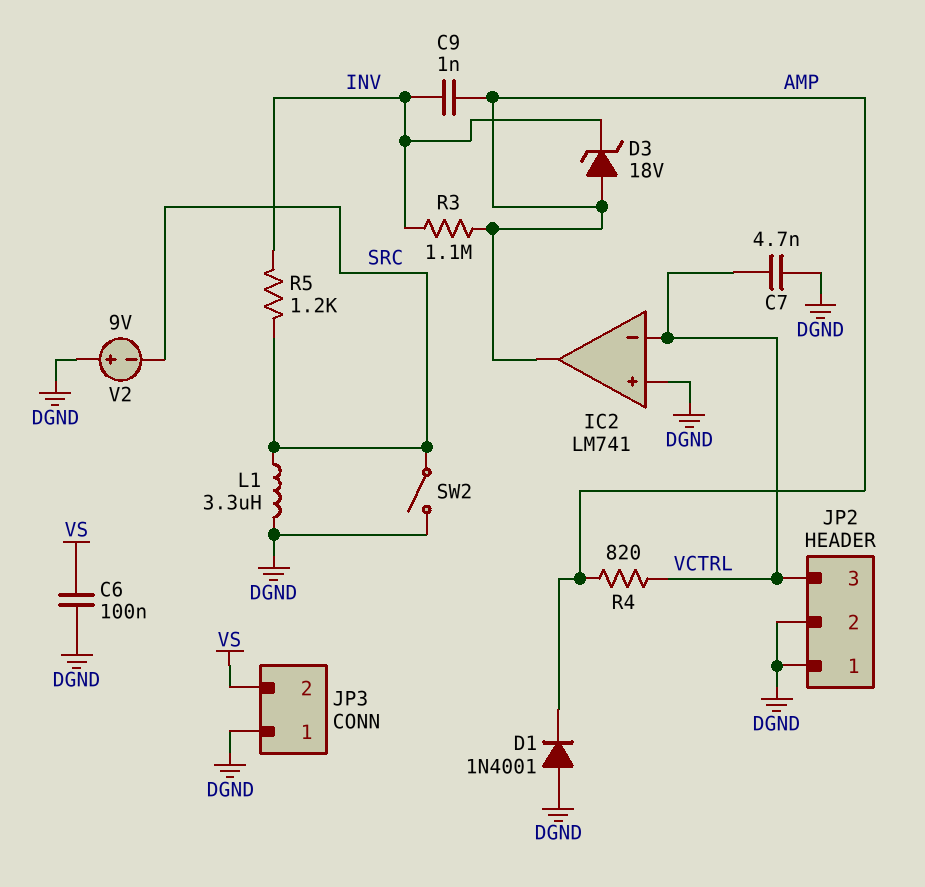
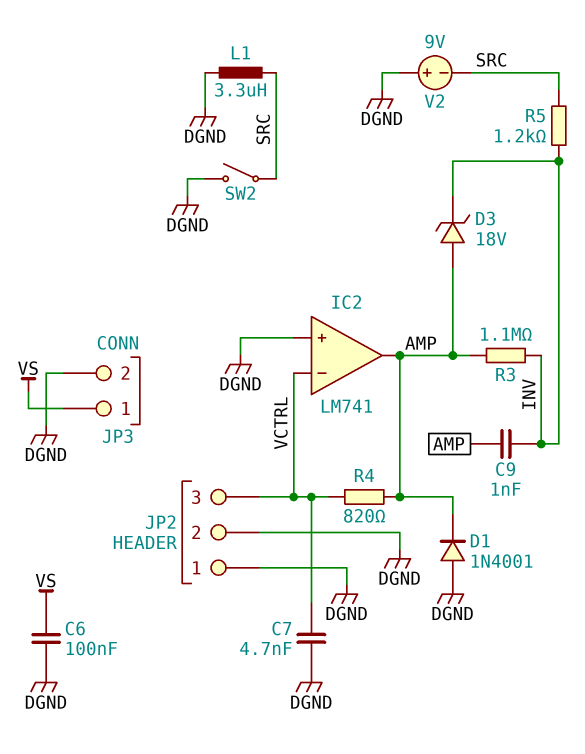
JP3 pin 1: DGND -> VS
JP3 pin 2: VS -> DGND

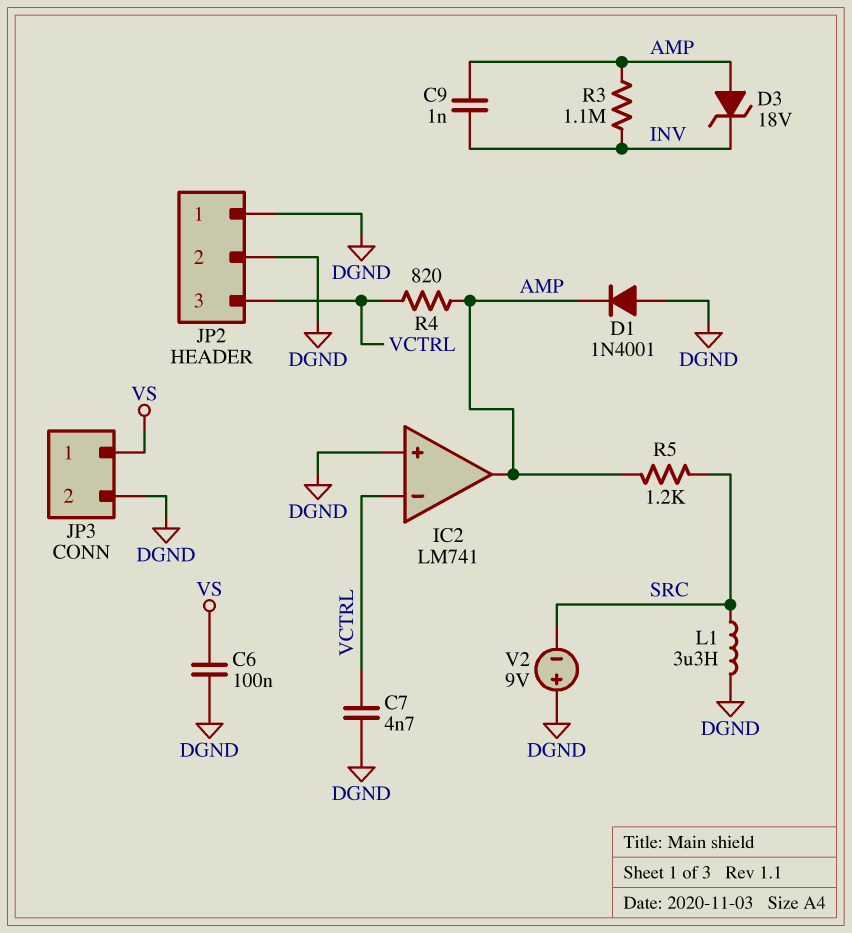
R5: 1.2k (INV, SRC) -> 1.2k (AMP, SRC)
SW2: switch (DGND, SRC) -> none

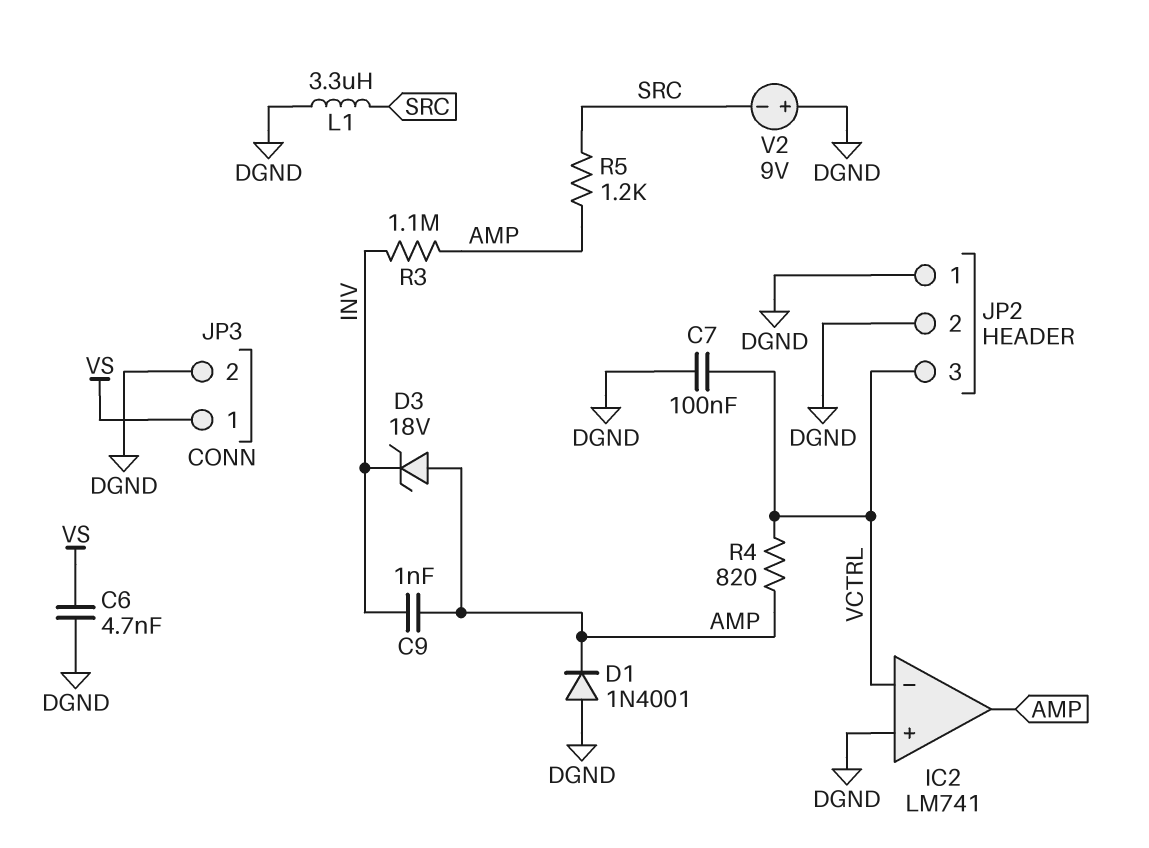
C6: 100nF (DGND, VS) -> 4.7nF (DGND, VS)
C7: 4.7nF (DGND, VCTRL) -> 100nF (DGND, VCTRL)

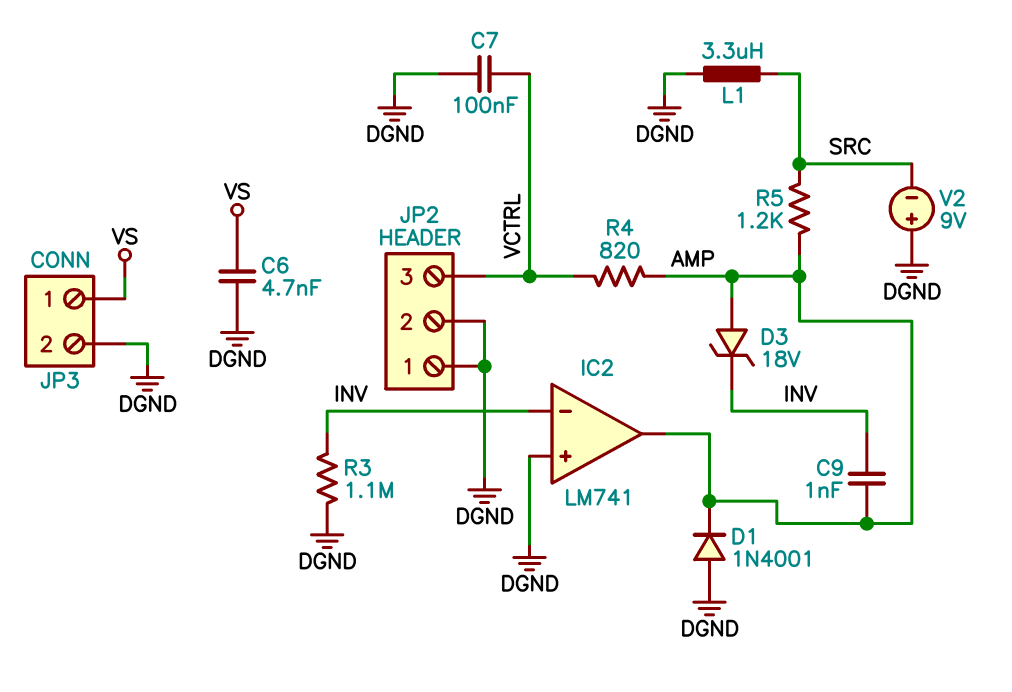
IC2 pin in-: VCTRL -> INV
R3: 1.1M (AMP, INV) -> 1.1M (DGND, INV)

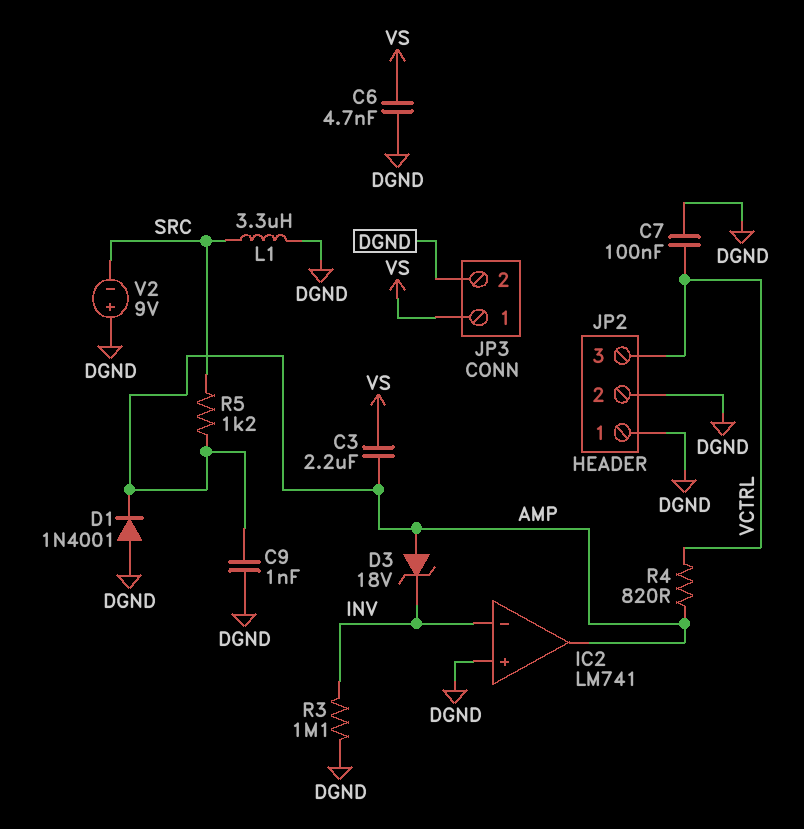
C3: none -> 2.2uF (AMP, VS)
C9: 1nF (AMP, INV) -> 1nF (AMP, DGND)

